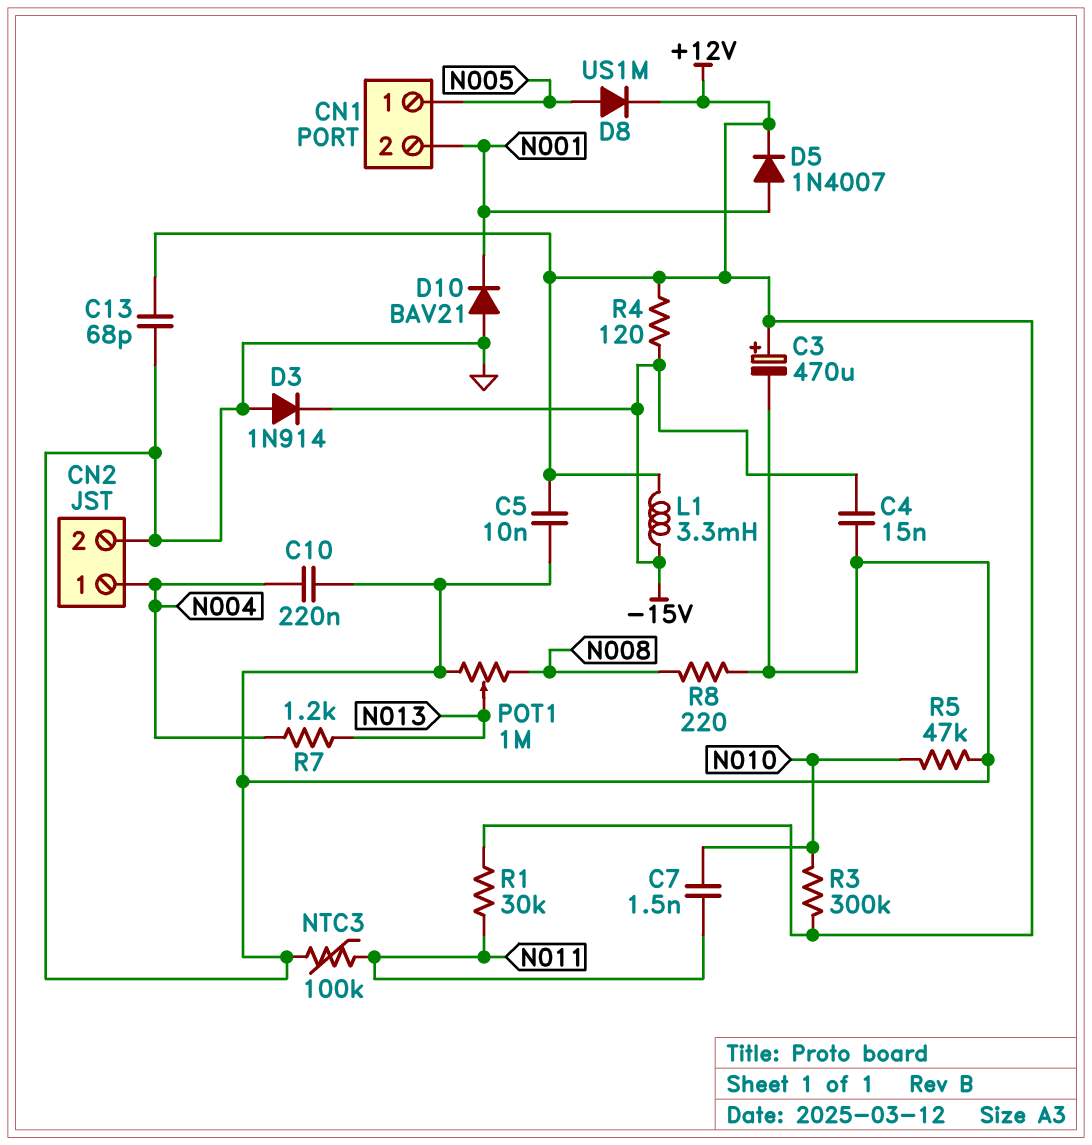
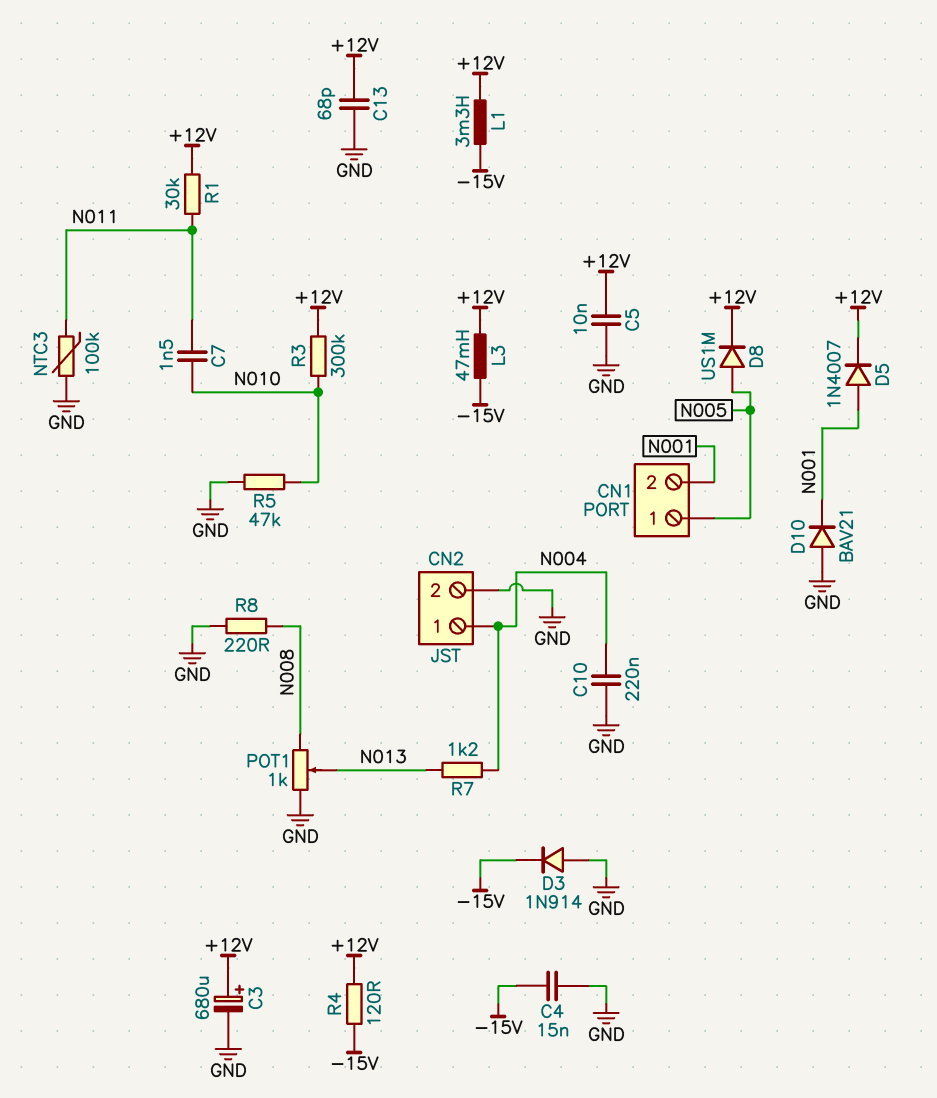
C3: 470uF (plus +12V, minus GND) -> 680uF (plus +12V, minus GND)
L3: none -> 47mH (+12V, -15V)
POT1: 1M (GND, N008, wiper N013) -> 1k (GND, N008, wiper N013)

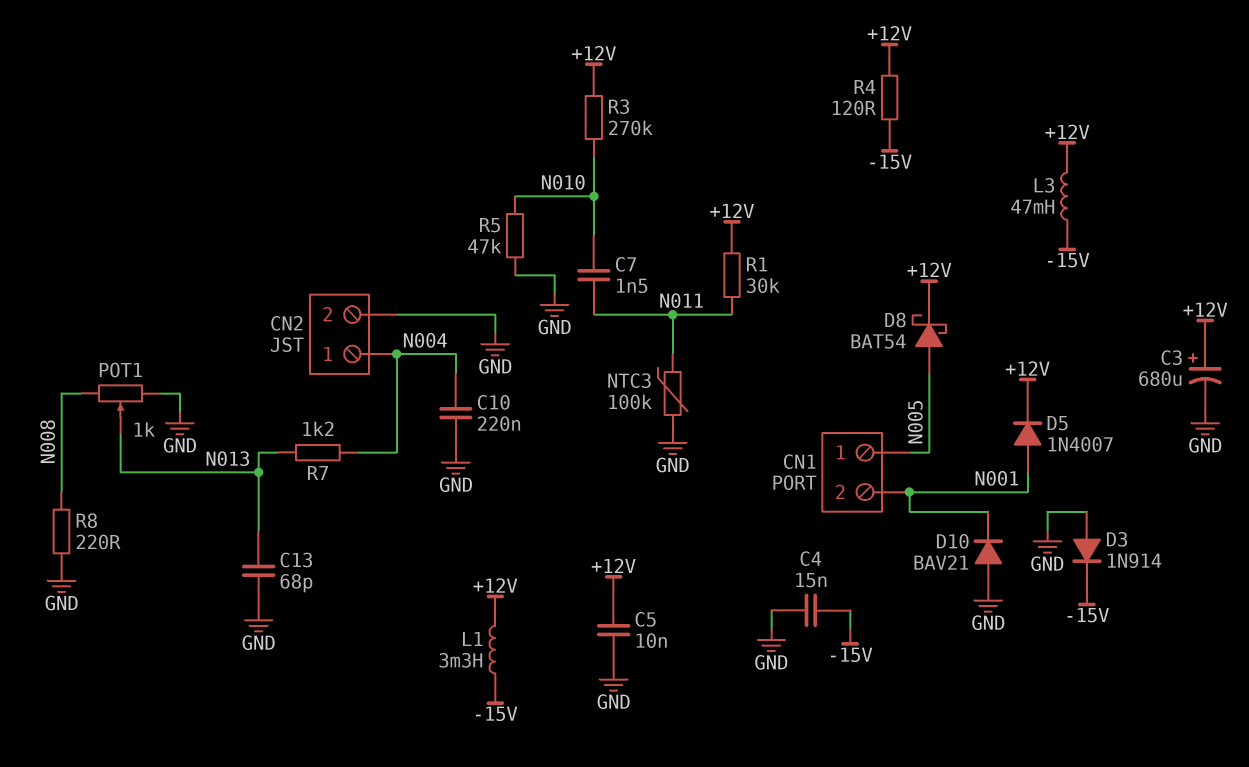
C13: 68pF (+12V, GND) -> 68pF (GND, N013)
D8: diode US1M (A N005, K +12V) -> schottky BAT54 (A N005, K +12V)
R3: 300k (+12V, N010) -> 270k (+12V, N010)

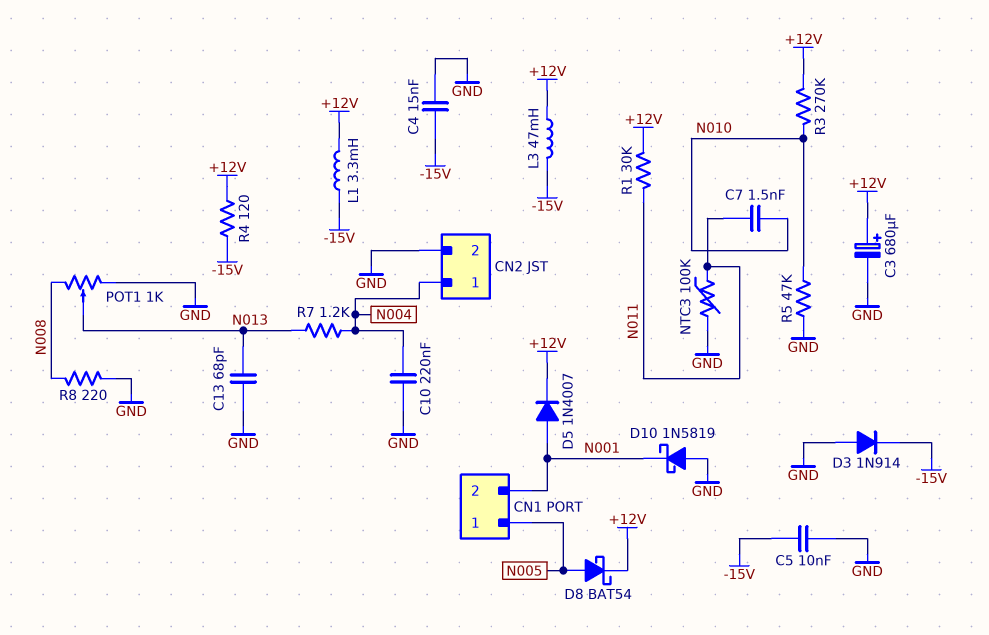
C5: 10nF (+12V, GND) -> 10nF (-15V, GND)
D10: diode BAV21 (A GND, K N001) -> schottky 1N5819 (A GND, K N001)

